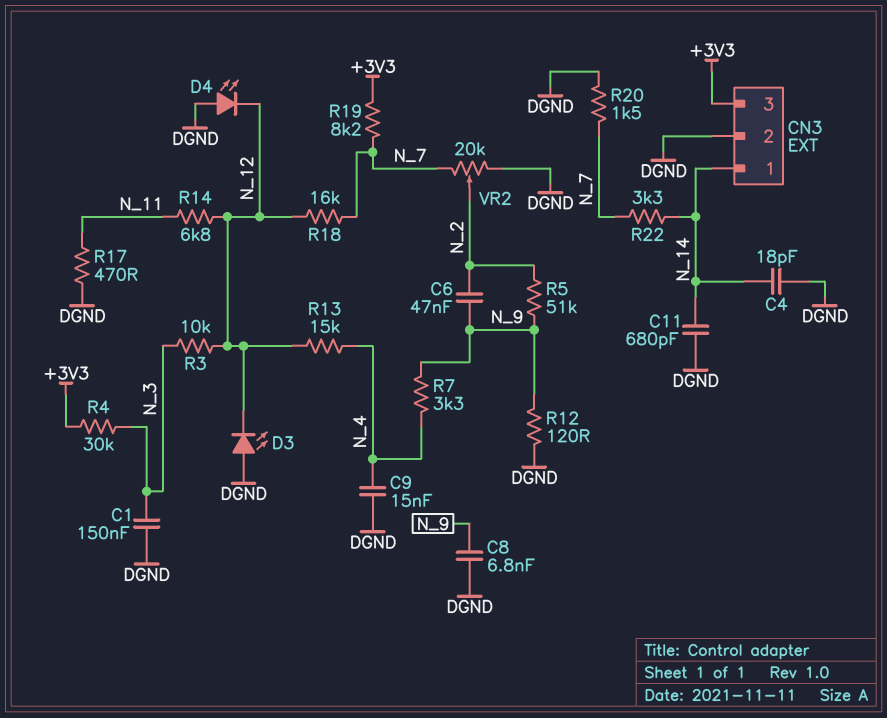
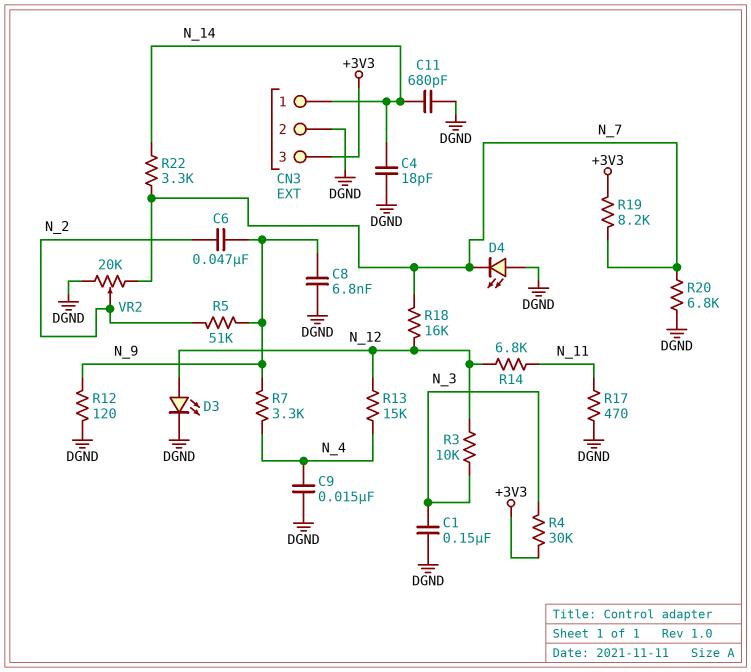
D3: LED (A DGND, K N_12) -> LED (A N_12, K DGND)
D4: LED (A DGND, K N_12) -> LED (A DGND, K N_7)
R20: 1.5k (DGND, N_7) -> 6.8k (DGND, N_7)

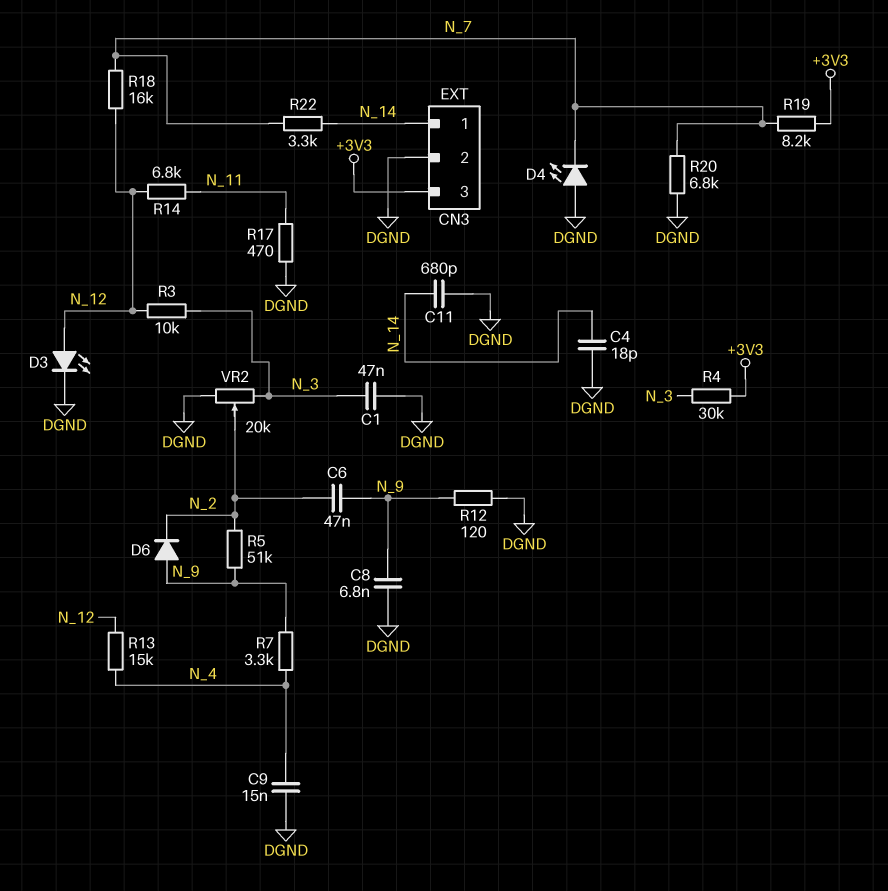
C1: 150nF (DGND, N_3) -> 47nF (DGND, N_3)
D6: none -> diode (A N_9, K N_2)
VR2: 20k (DGND, N_7, wiper N_2) -> 20k (DGND, N_3, wiper N_2)

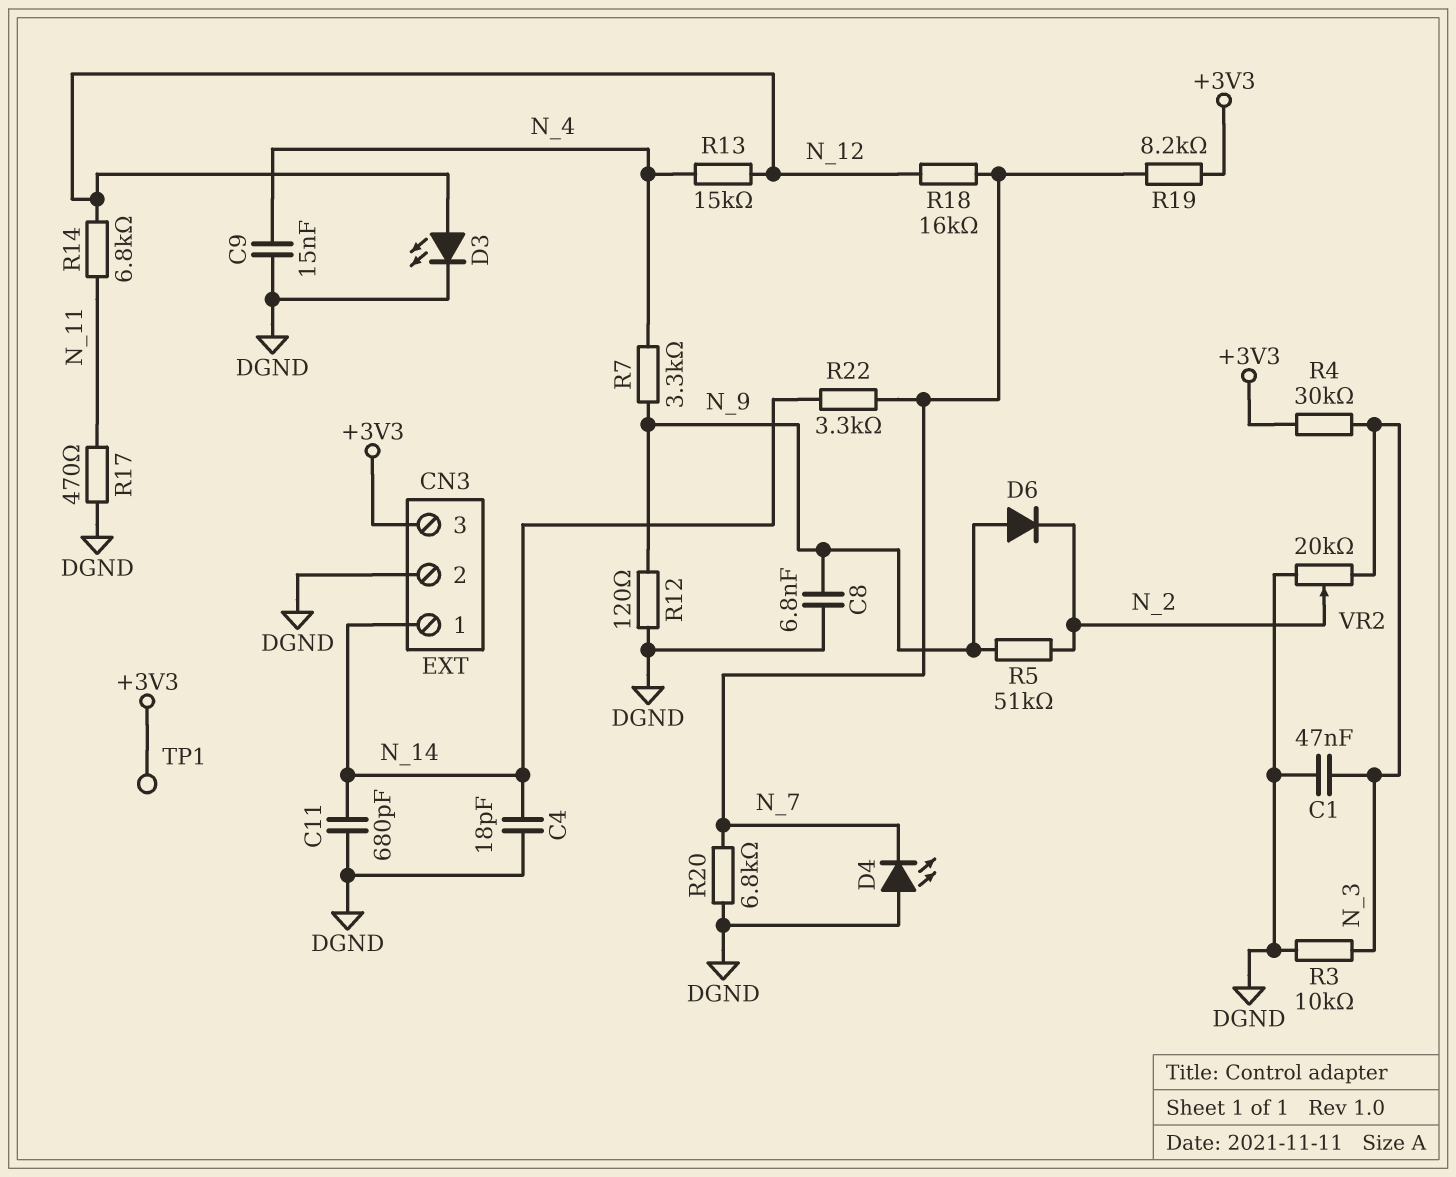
C6: 47nF (N_2, N_9) -> none
R3: 10k (N_3, N_12) -> 10k (DGND, N_3)
TP1: none -> test point (+3V3)

